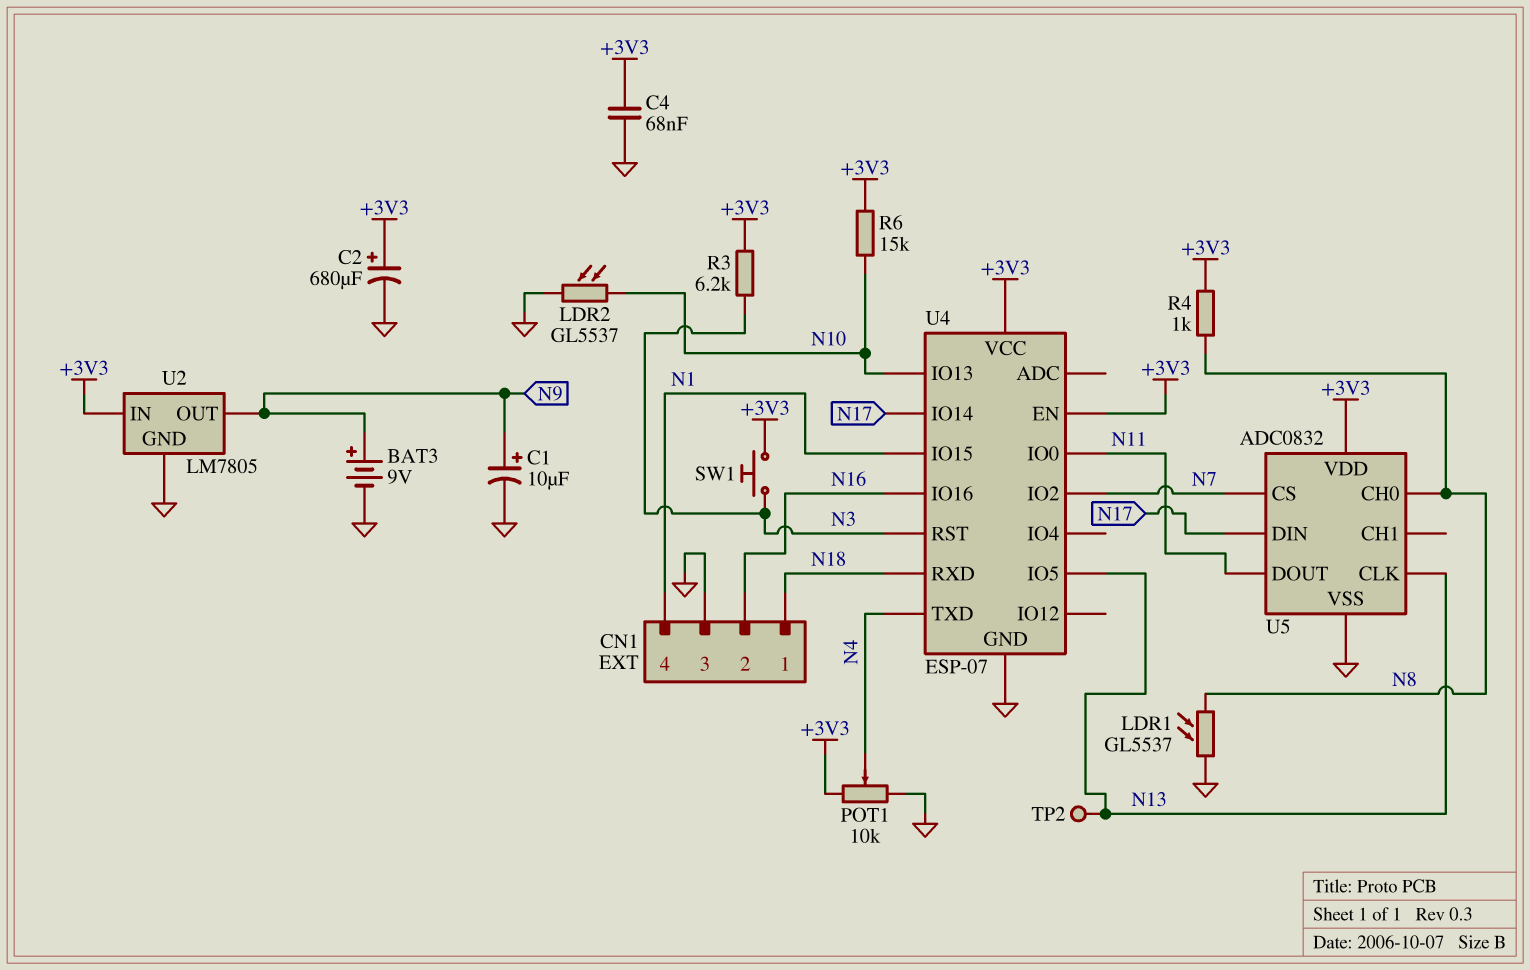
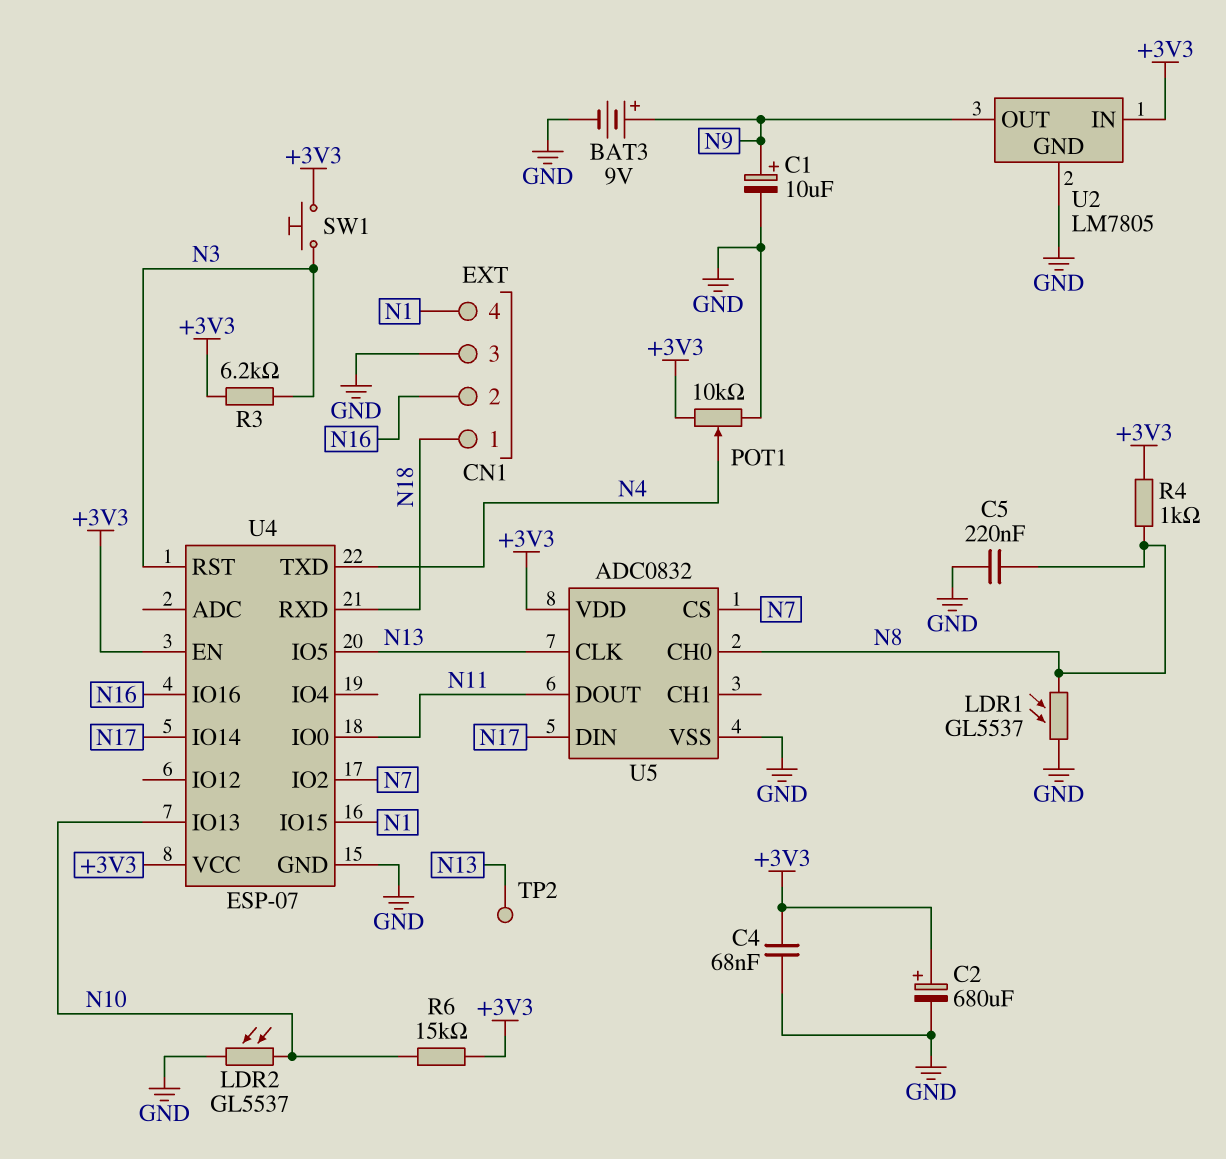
C5: none -> 220nF (GND, N8)

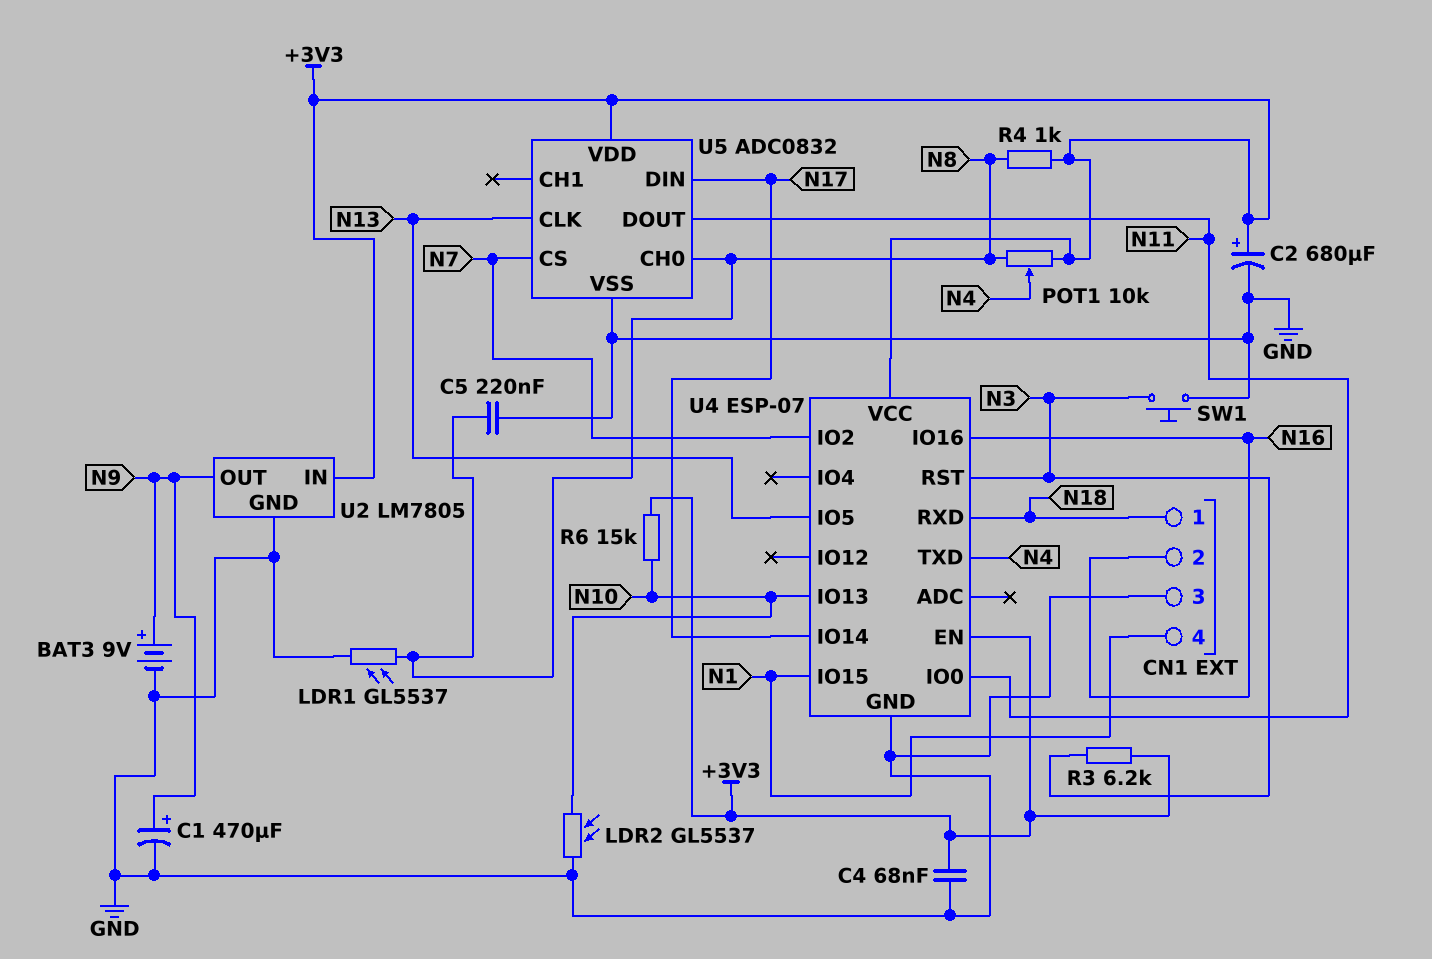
C1: 10uF (plus N9, minus GND) -> 470uF (plus N9, minus GND)
POT1: 10k (+3V3, GND, wiper N4) -> 10k (+3V3, N8, wiper N4)
SW1: button (+3V3, N3) -> button (GND, N3)
TP2: test point (N13) -> none

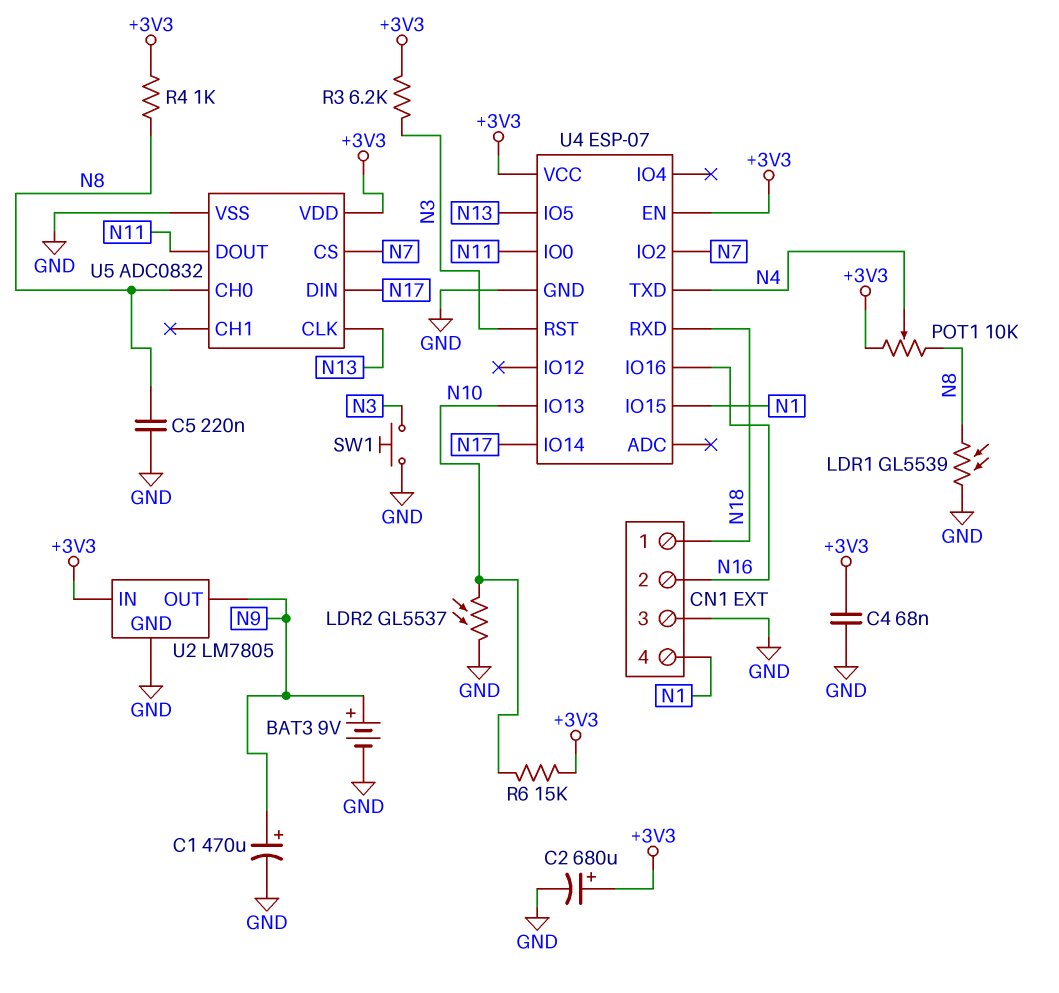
LDR1: GL5537 (GND, N8) -> GL5539 (GND, N8)

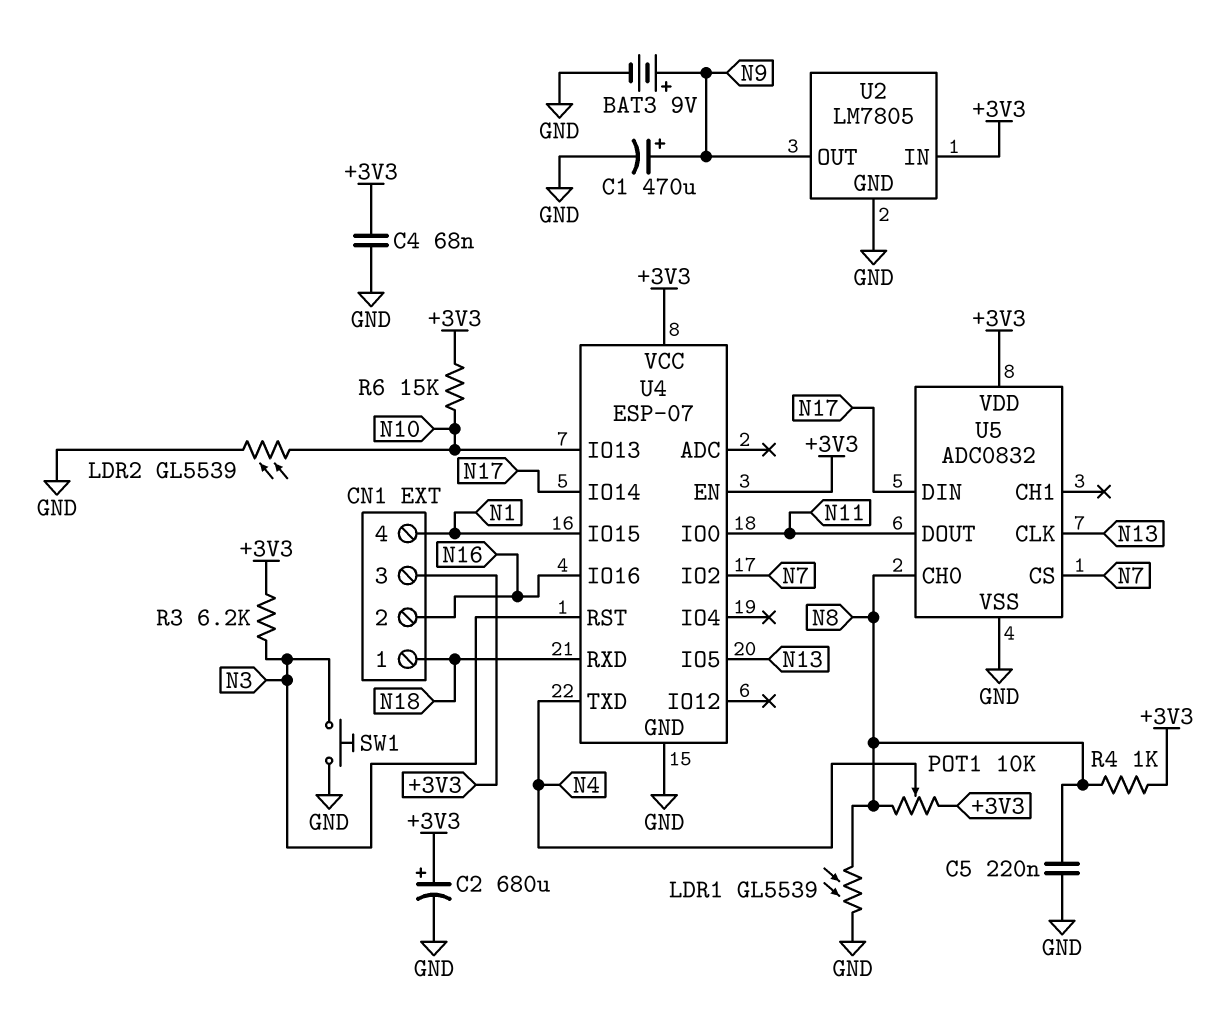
CN1 pin 3: GND -> +3V3
LDR2: GL5537 (GND, N10) -> GL5539 (GND, N10)

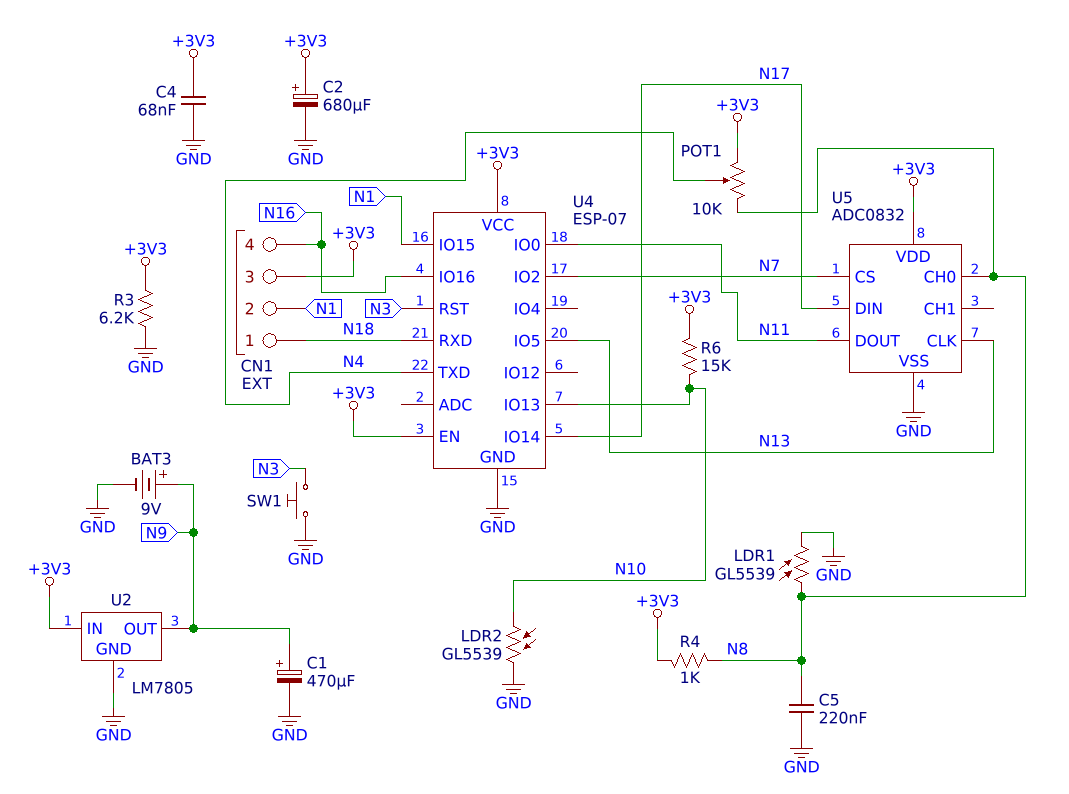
CN1 pin 2: N16 -> N1
CN1 pin 4: N1 -> N16
R3: 6.2k (+3V3, N3) -> 6.2k (+3V3, GND)

